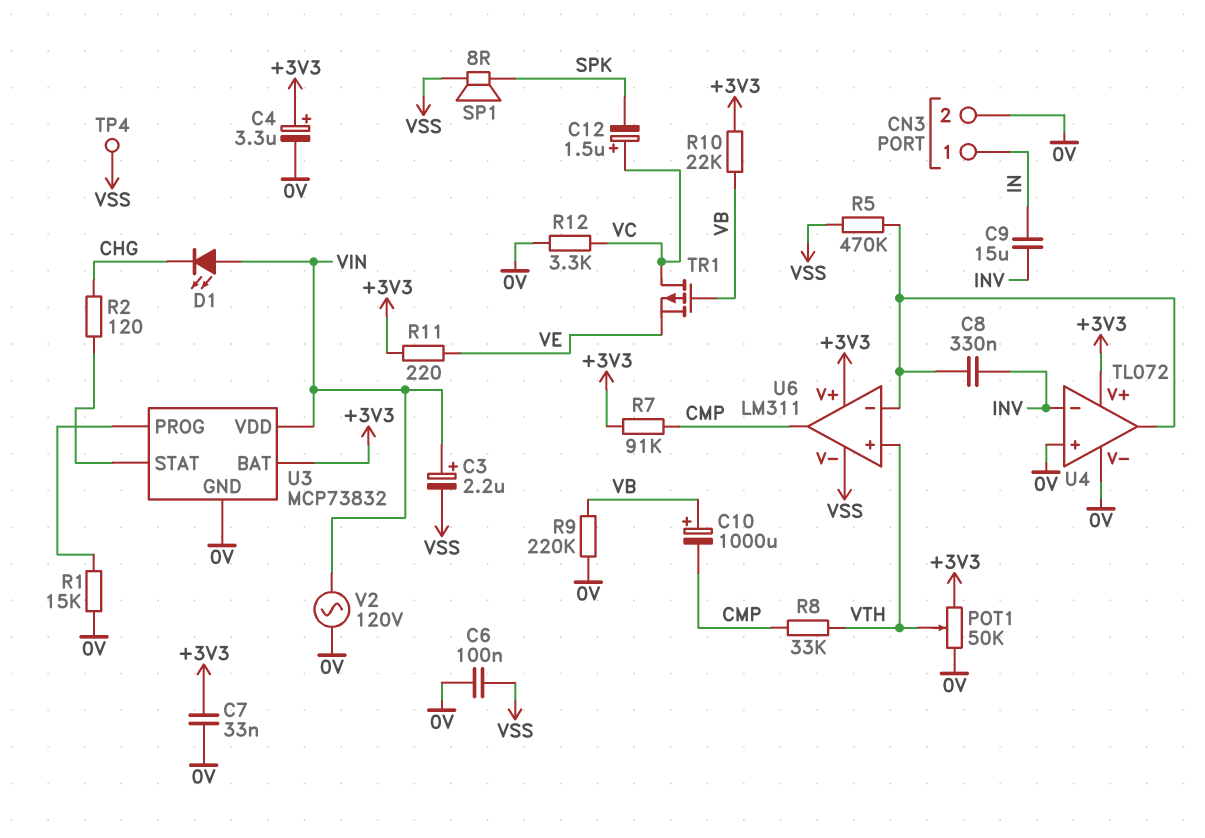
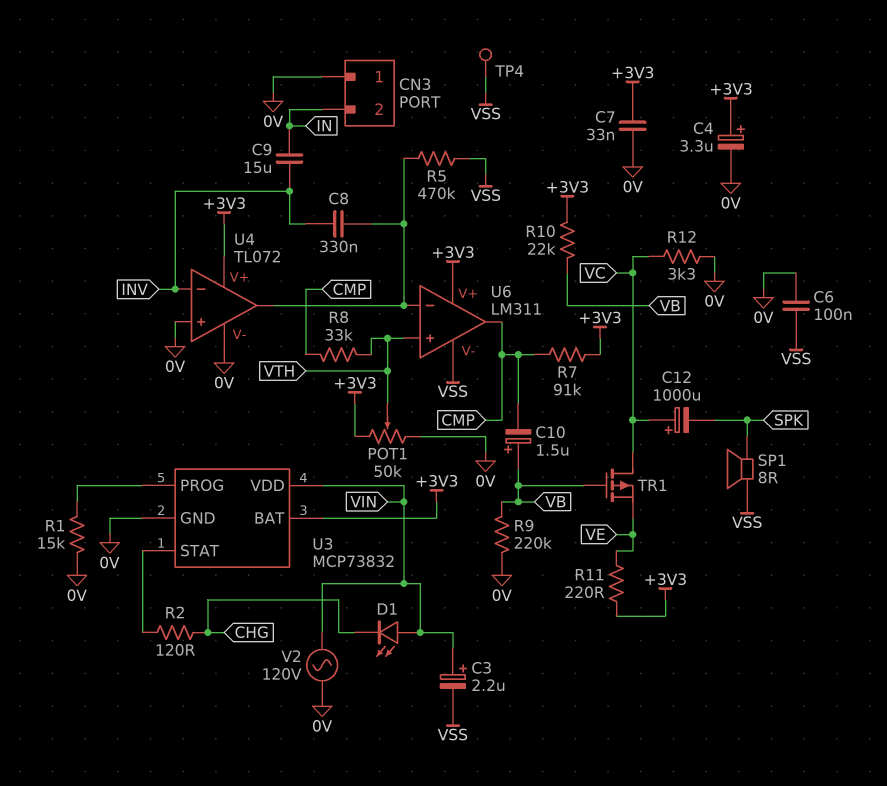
C10: 1000uF (plus VB, minus CMP) -> 1.5uF (plus VB, minus CMP)
C12: 1.5uF (plus VC, minus SPK) -> 1000uF (plus VC, minus SPK)
CN3 pin 1: IN -> 0V
CN3 pin 2: 0V -> IN

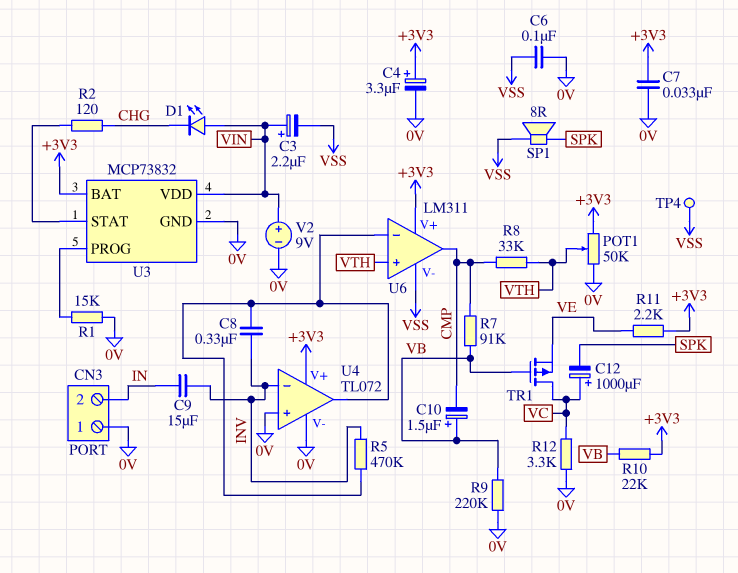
R5: 470k (U4/out, VSS) -> 470k (INV, U4/out)
R7: 91k (+3V3, CMP) -> 91k (CMP, VB)
R11: 220 (+3V3, VE) -> 2.2k (+3V3, VE)
V2: AC 120V (0V, VIN) -> 9V (plus VIN, minus 0V)

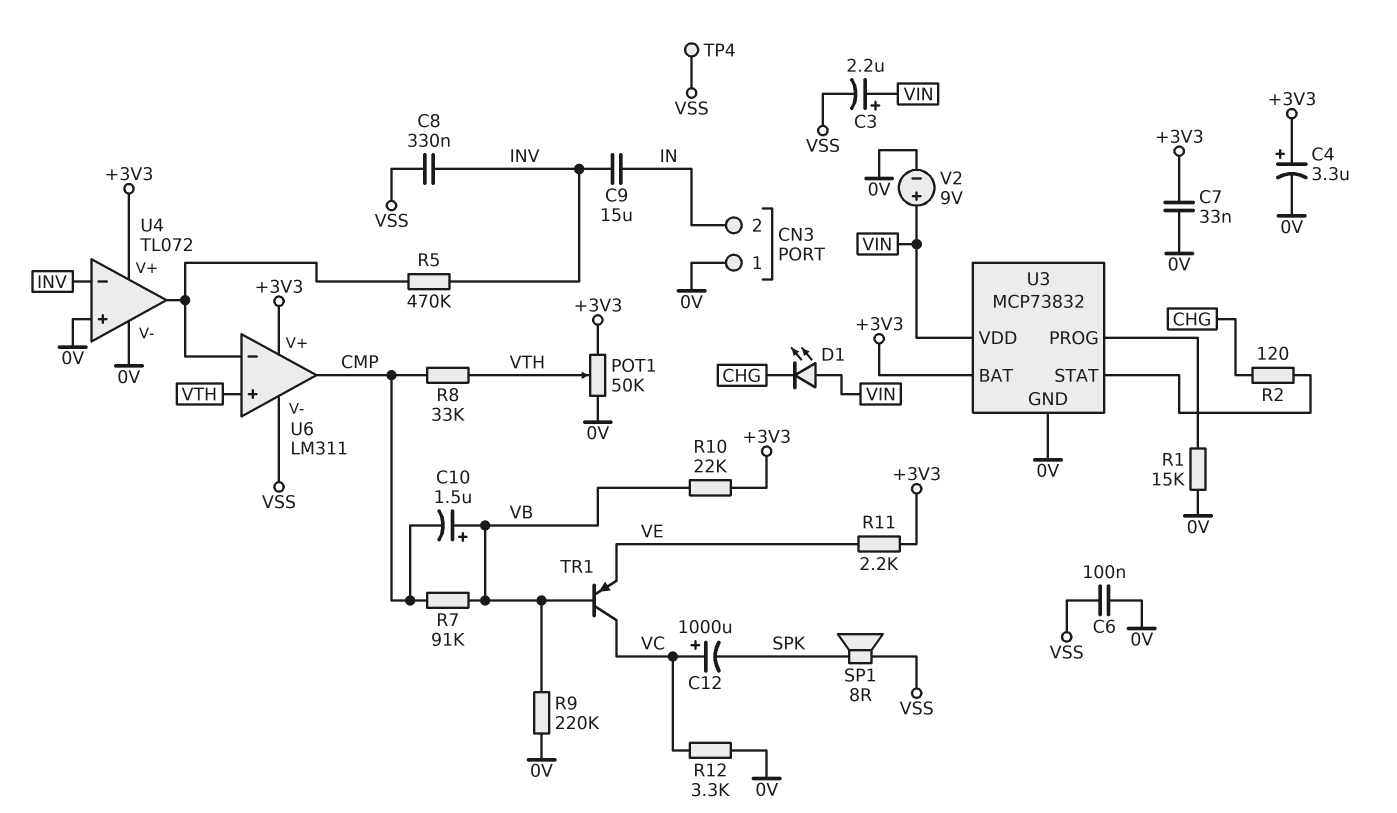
C8: 330nF (INV, U4/out) -> 330nF (INV, VSS)
TR1: PMOS (G VB, D VC, S VE) -> PNP (B VB, C VC, E VE)

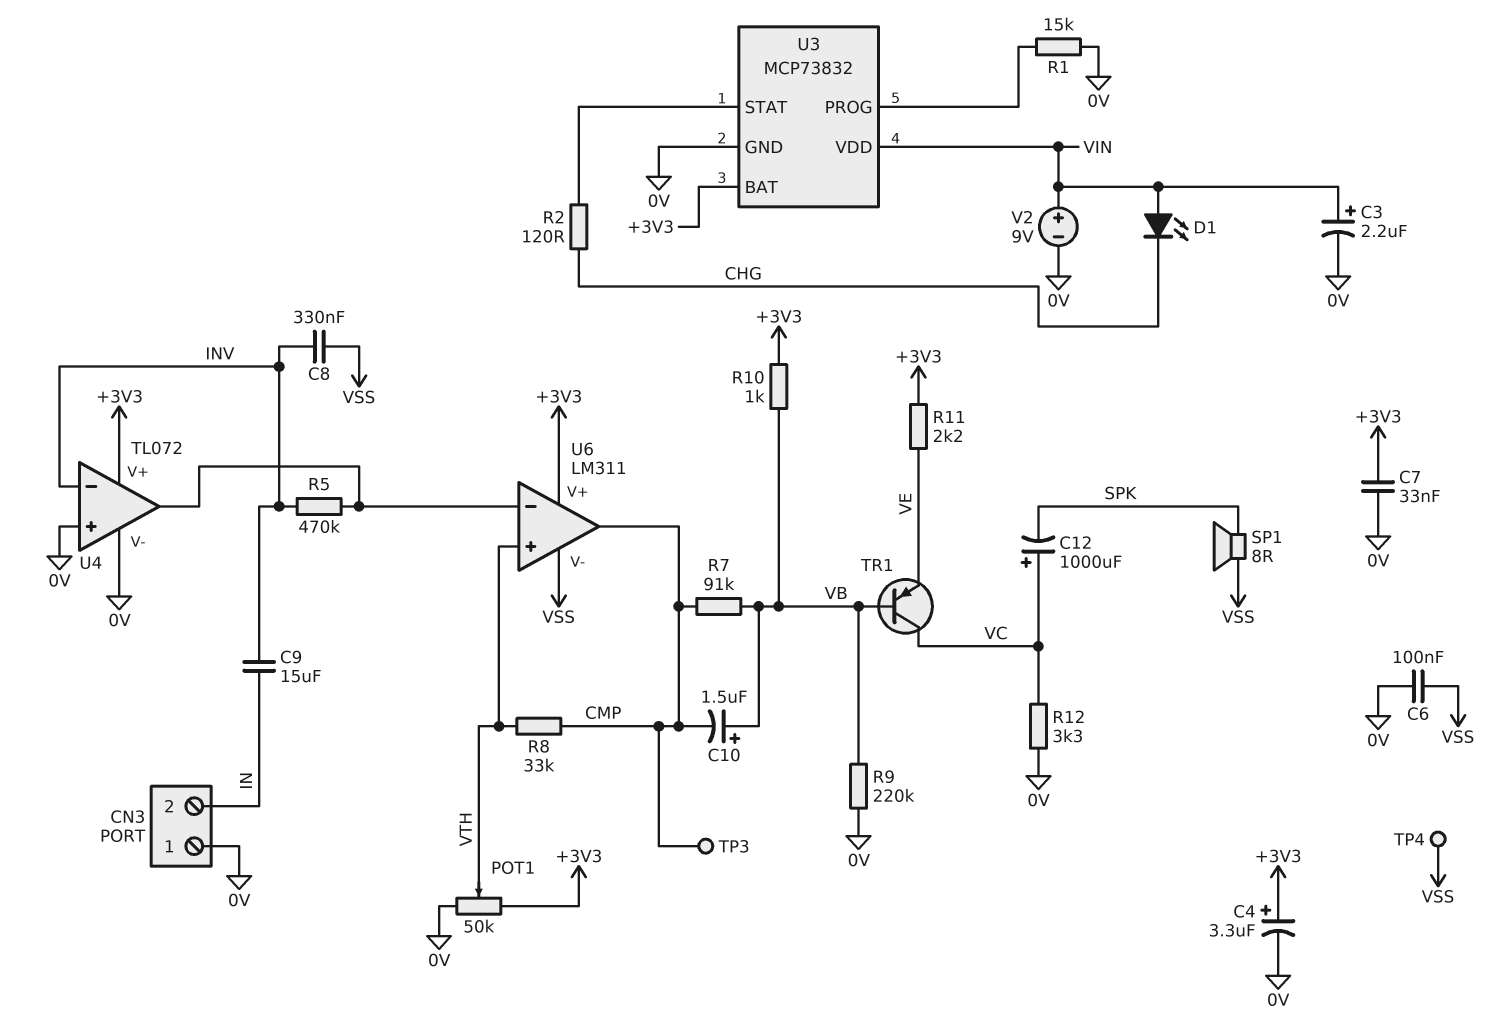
C3: 2.2uF (plus VIN, minus VSS) -> 2.2uF (plus VIN, minus 0V)
R10: 22k (+3V3, VB) -> 1k (+3V3, VB)
TP3: none -> test point (CMP)

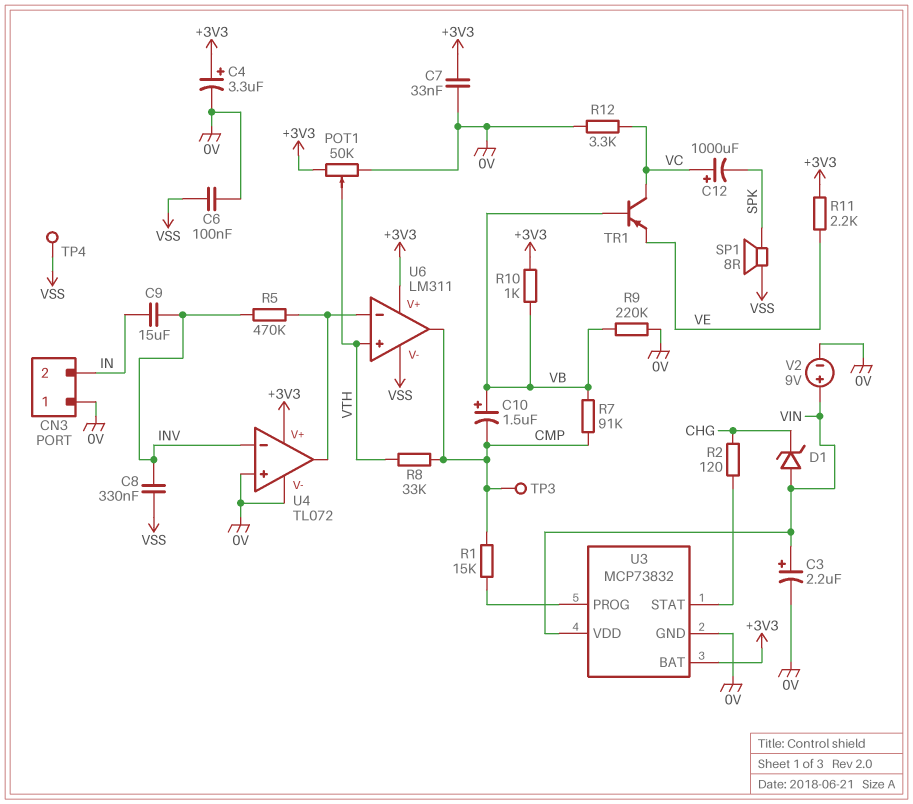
D1: LED (A VIN, K CHG) -> zener (A VIN, K CHG)
R1: 15k (0V, U3/PROG) -> 15k (CMP, U3/PROG)

